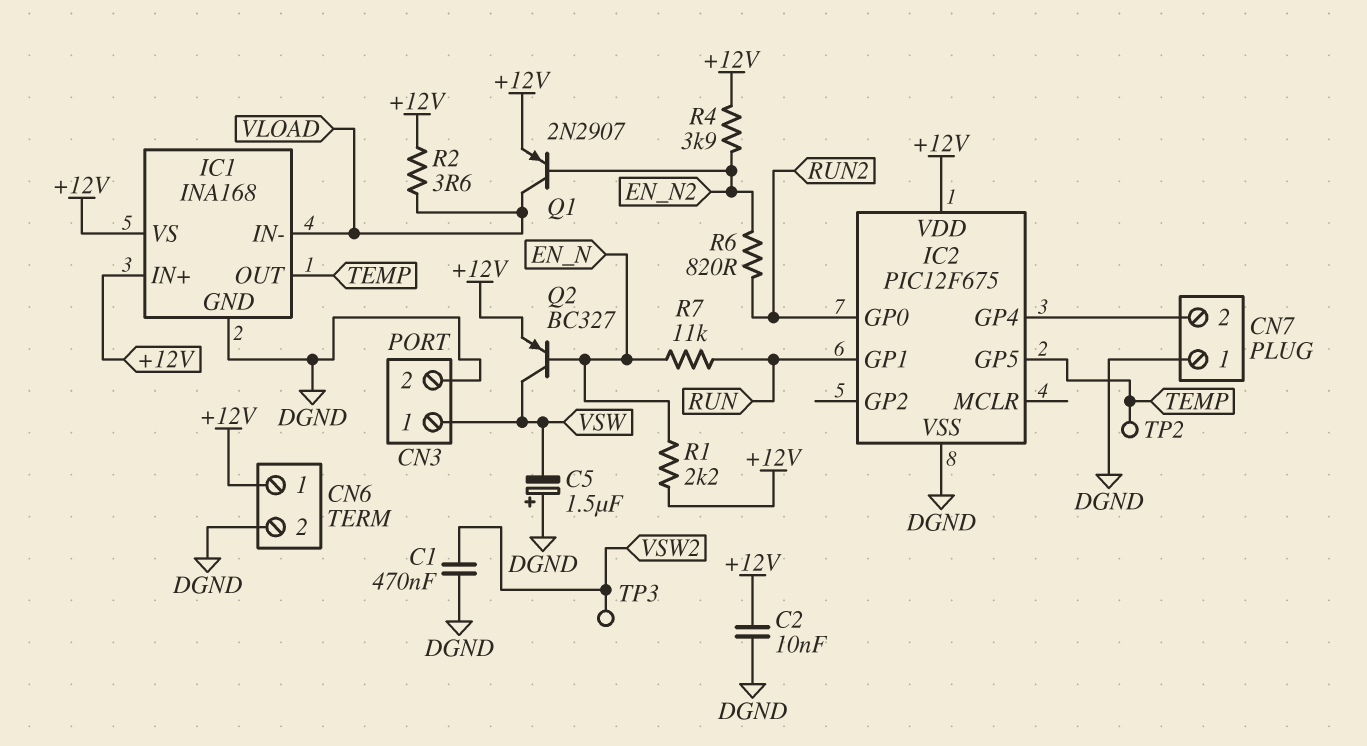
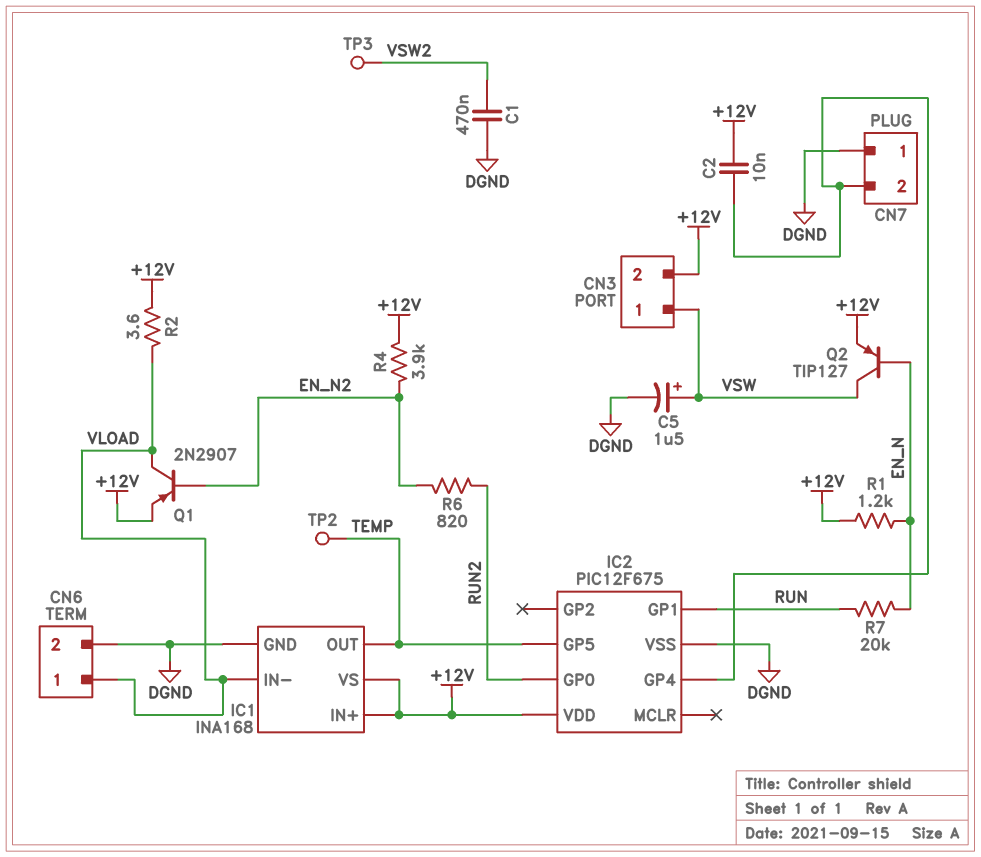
C2: 10nF (+12V, DGND) -> 10nF (+12V, CN7/2)
C5: 1.5uF (plus DGND, minus VSW) -> 1.5uF (plus VSW, minus DGND)
CN3 pin 2: DGND -> +12V
CN6 pin 1: +12V -> VLOAD
Q2: PNP BC327 (B EN_N, C VSW, E +12V) -> PNP TIP127 (B EN_N, C VSW, E +12V)
R1: 2.2k (+12V, EN_N) -> 1.2k (+12V, EN_N)
R7: 11k (EN_N, RUN) -> 20k (EN_N, RUN)

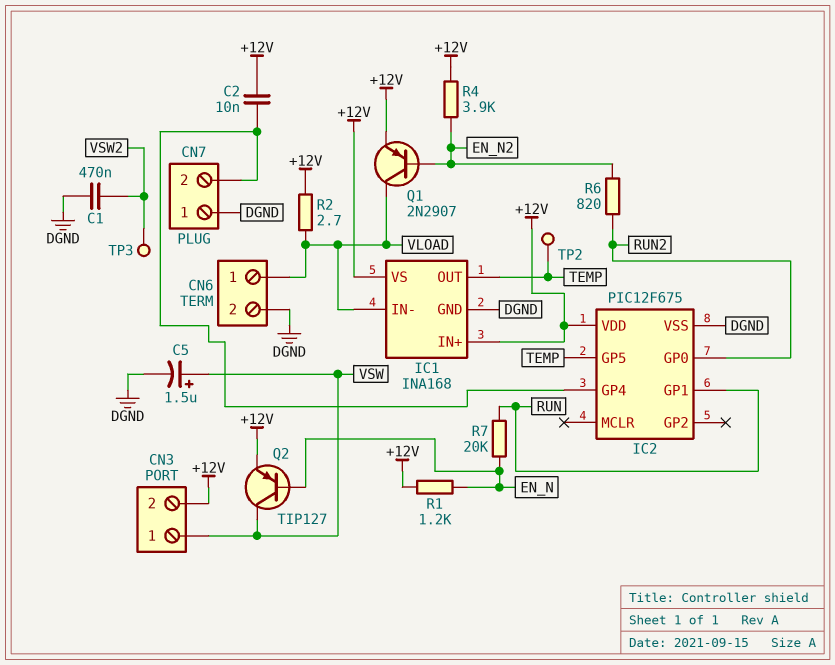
R2: 3.6 (+12V, VLOAD) -> 2.7 (+12V, VLOAD)

